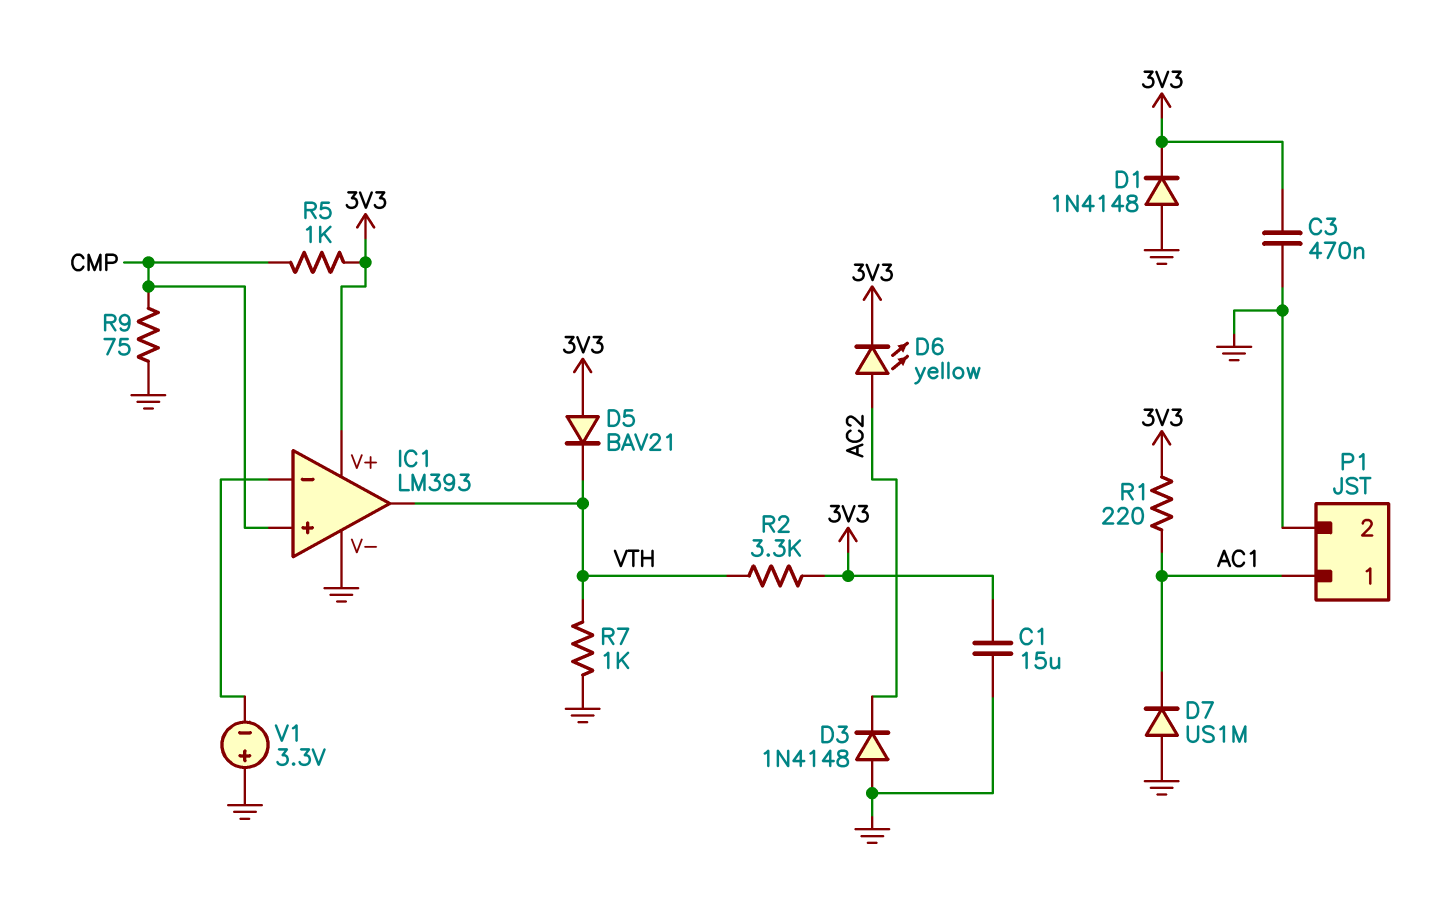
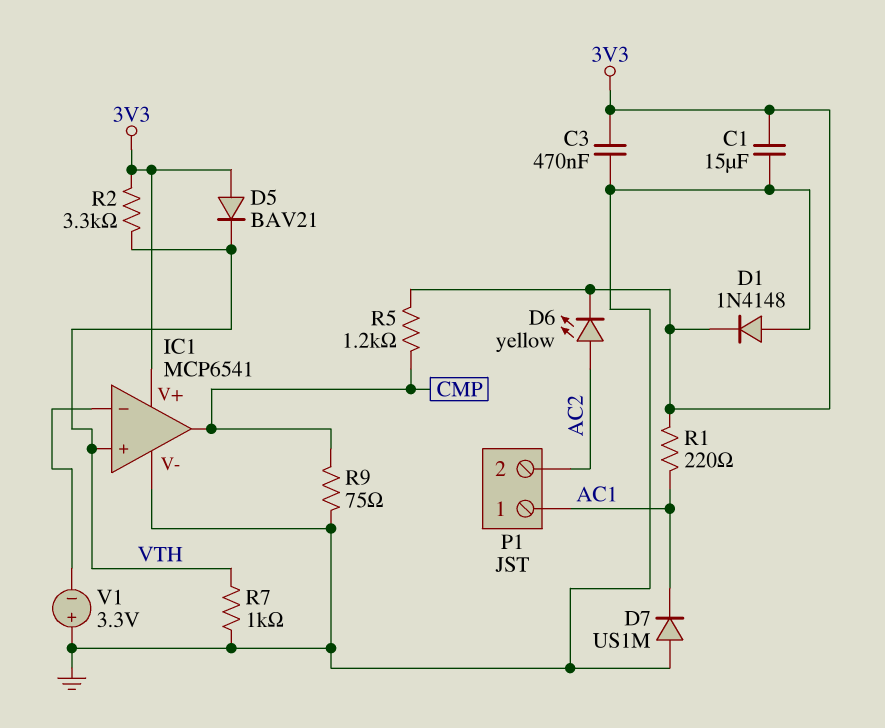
D3: diode 1N4148 (A GND, K AC2) -> none
IC1: LM393 -> MCP6541
IC1 pin in+: CMP -> VTH
IC1 pin out: VTH -> CMP
P1 pin 2: GND -> AC2
R5: 1k (3V3, CMP) -> 1.2k (3V3, CMP)

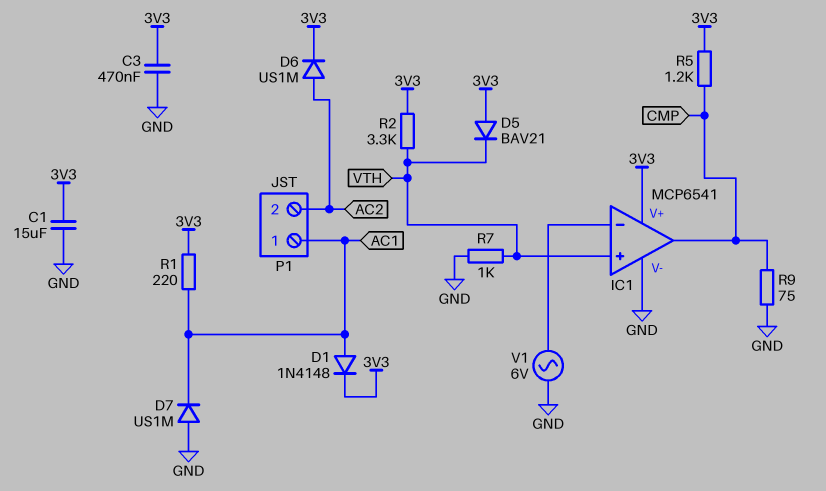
D1: diode 1N4148 (A GND, K 3V3) -> diode 1N4148 (A AC1, K 3V3)
D6: LED yellow (A AC2, K 3V3) -> diode US1M (A AC2, K 3V3)
V1: 3.3V (plus GND, minus IC1/in-) -> AC 6V (GND, IC1/in-)

